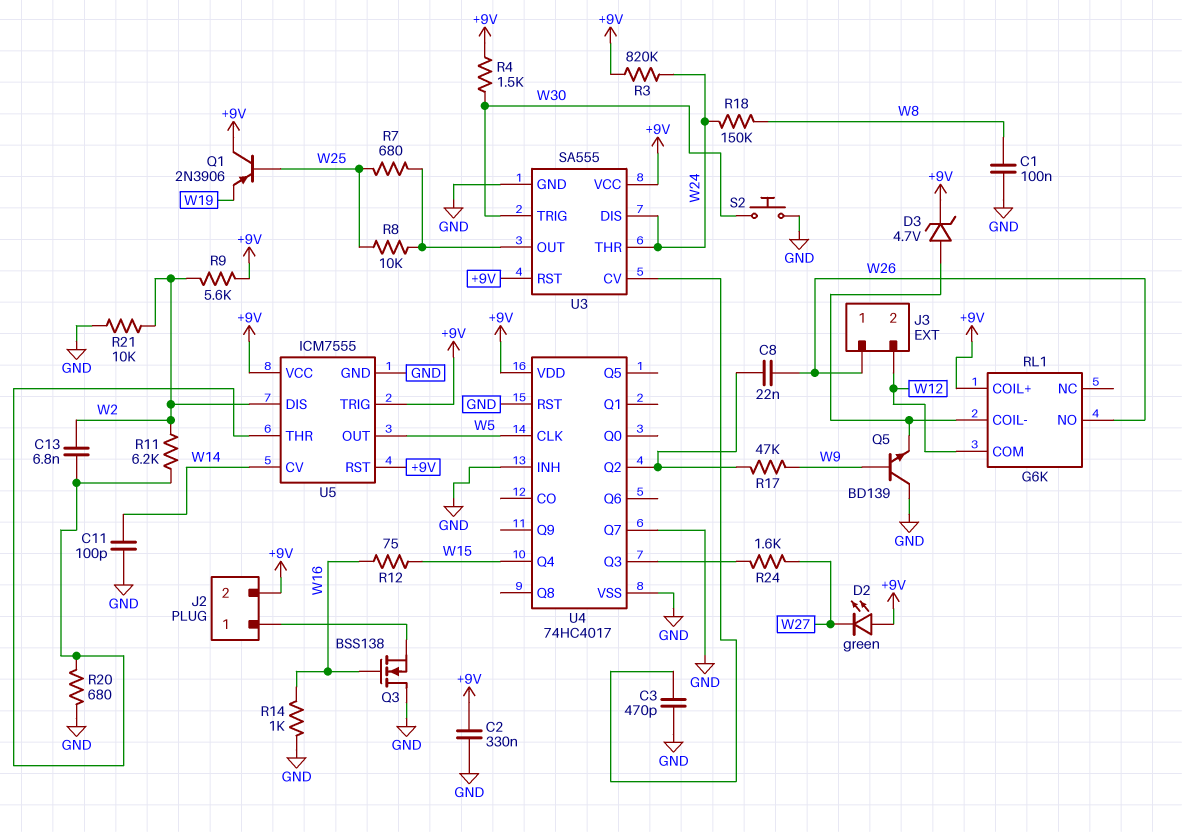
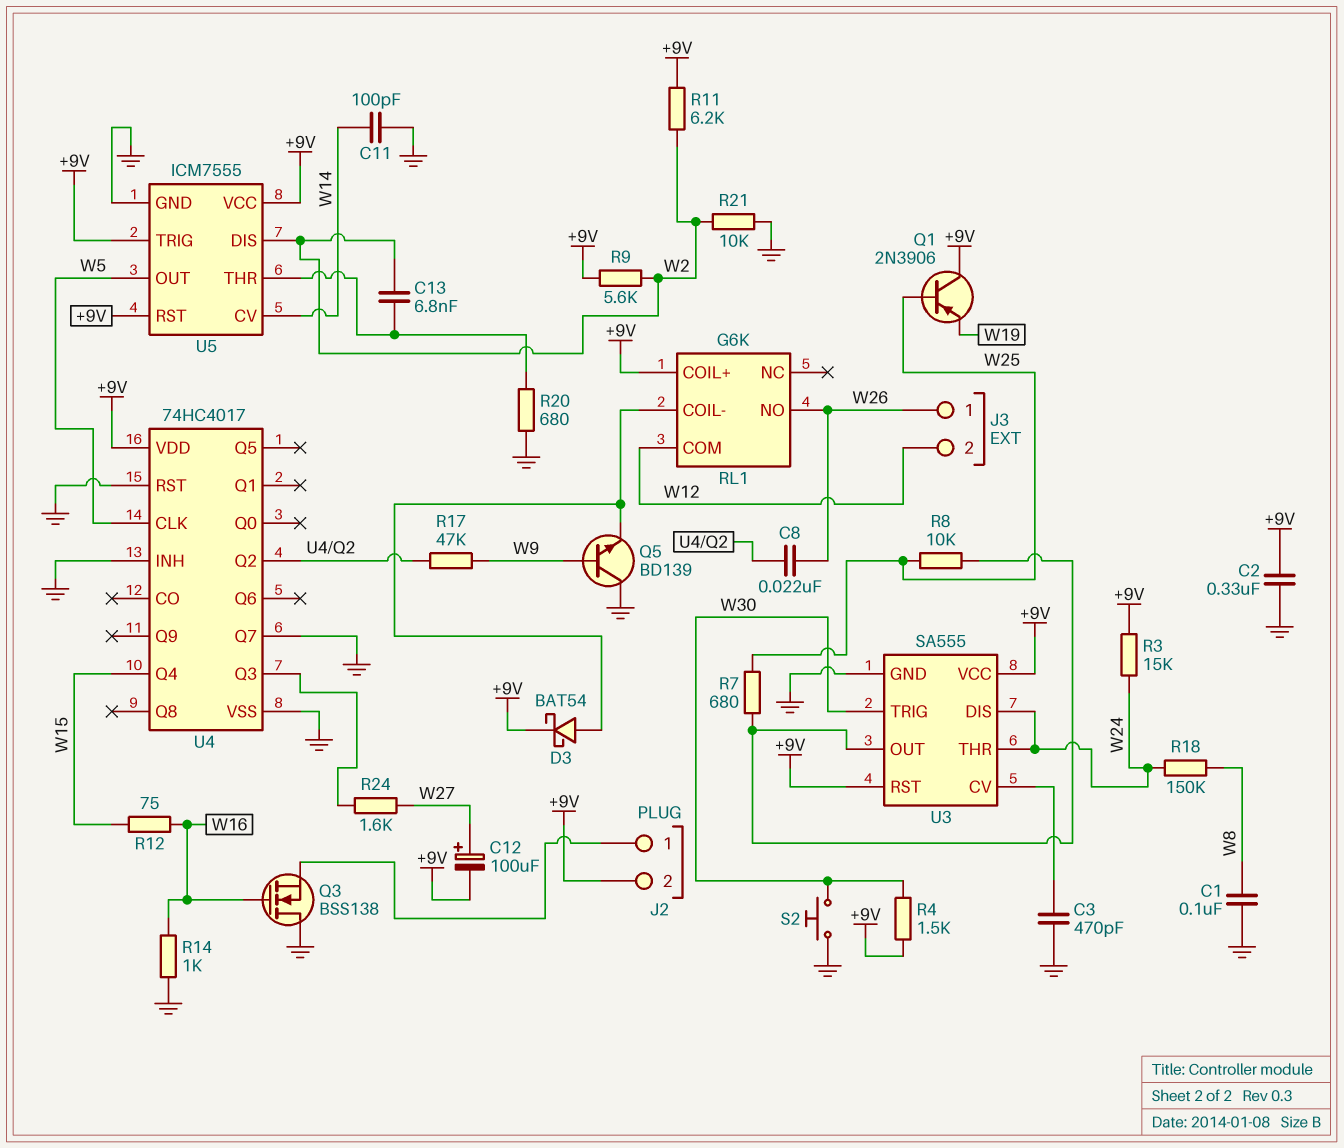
C12: none -> 100uF (plus W27, minus +9V)
D2: LED green (A +9V, K W27) -> none
D3: zener 4.7V (A RL1/COIL-, K +9V) -> schottky BAT54 (A RL1/COIL-, K +9V)
R3: 820k (+9V, W24) -> 15k (+9V, W24)
R11: 6.2k (U5/THR, W2) -> 6.2k (+9V, W2)

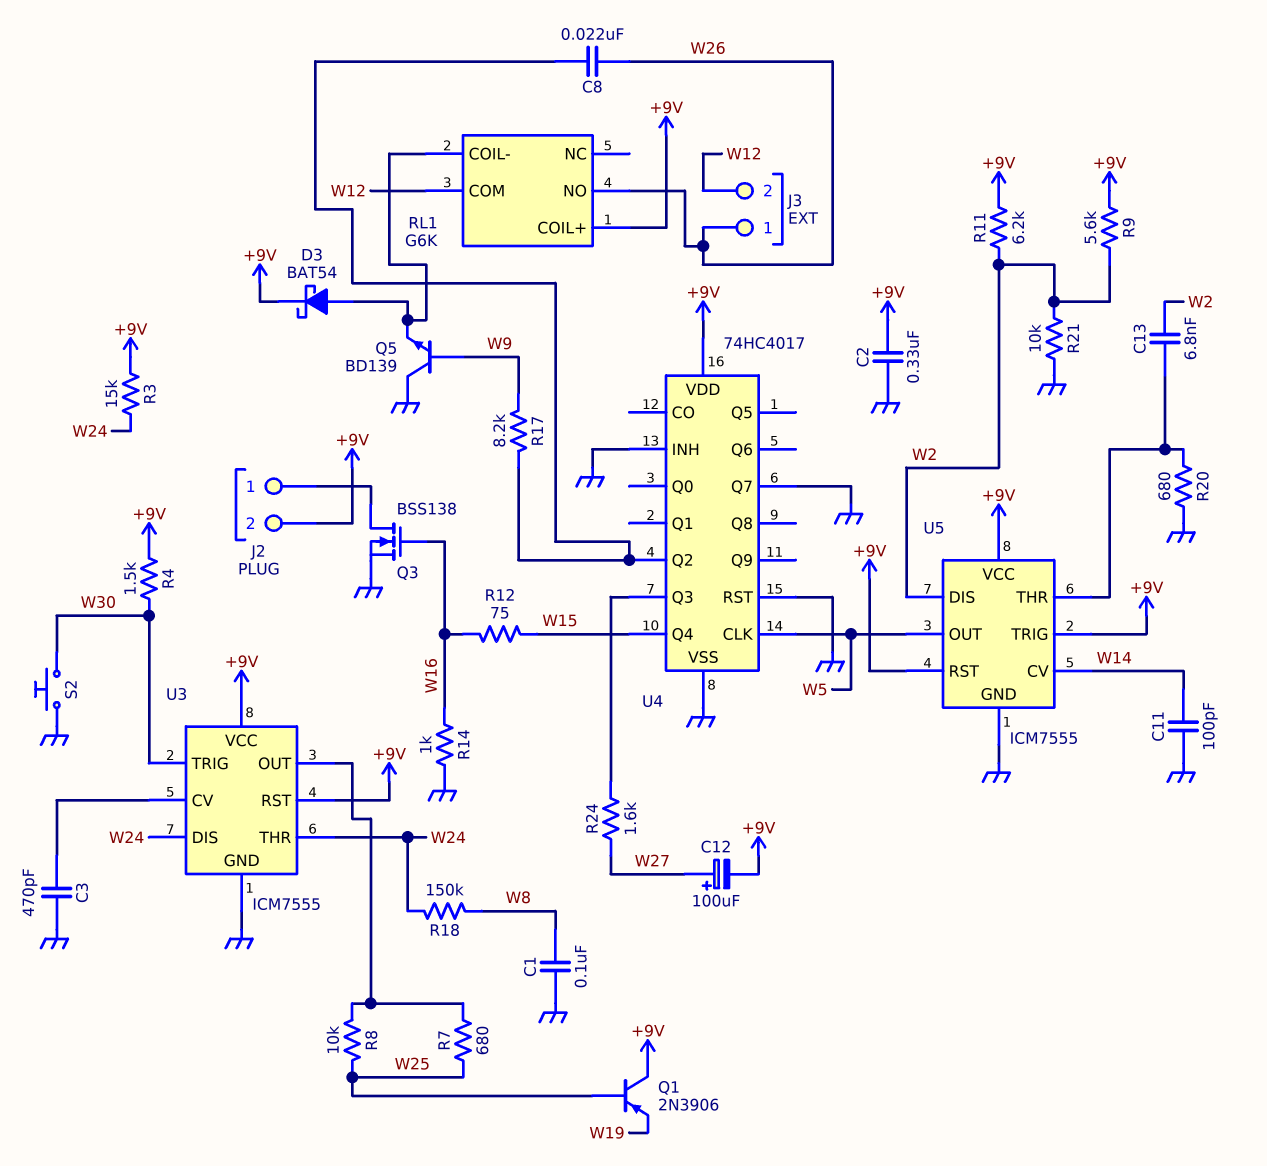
Q3: NMOS BSS138 (G W16, D GND, S J2/1) -> NMOS BSS138 (G W16, D J2/1, S GND)
R17: 47k (U4/Q2, W9) -> 8.2k (U4/Q2, W9)
U3: SA555 -> ICM7555

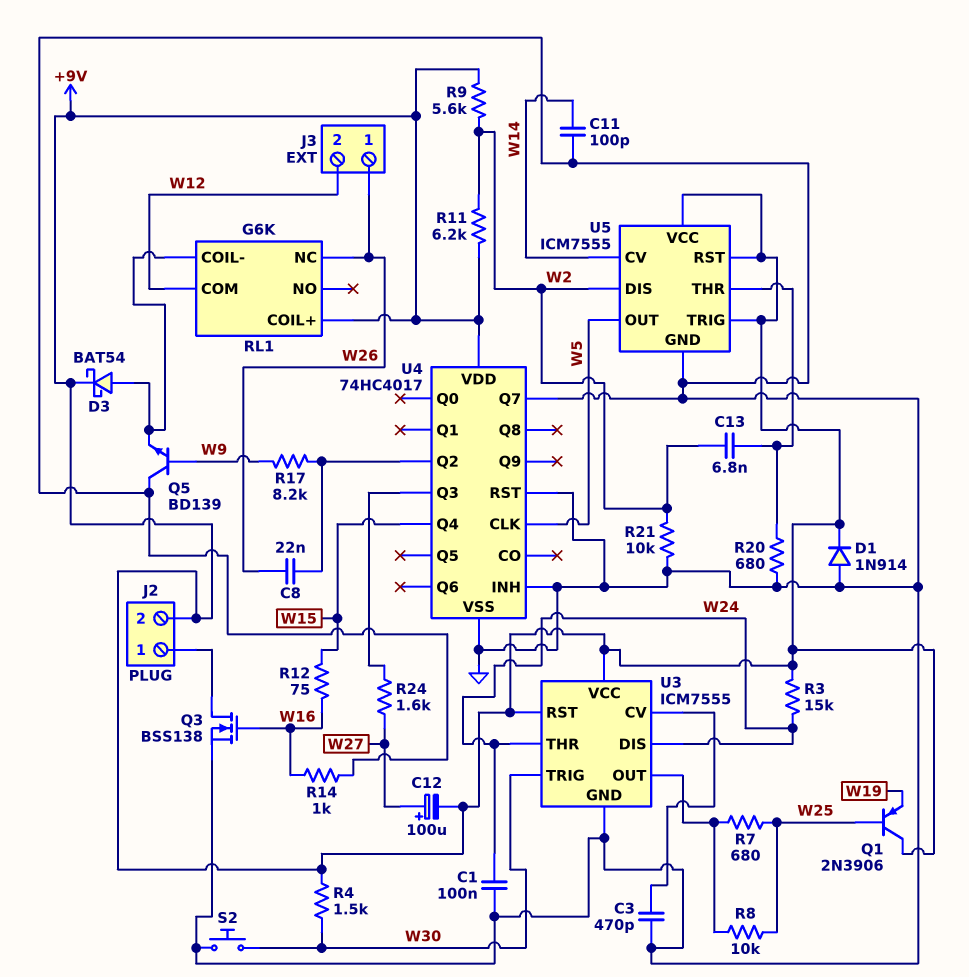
C1: 100nF (GND, W8) -> 100nF (GND, W24)
C2: 330nF (+9V, GND) -> none
D1: none -> diode 1N914 (A GND, K +9V)
R18: 150k (W8, W24) -> none
RL1 pin NC: none -> W26
RL1 pin NO: W26 -> none

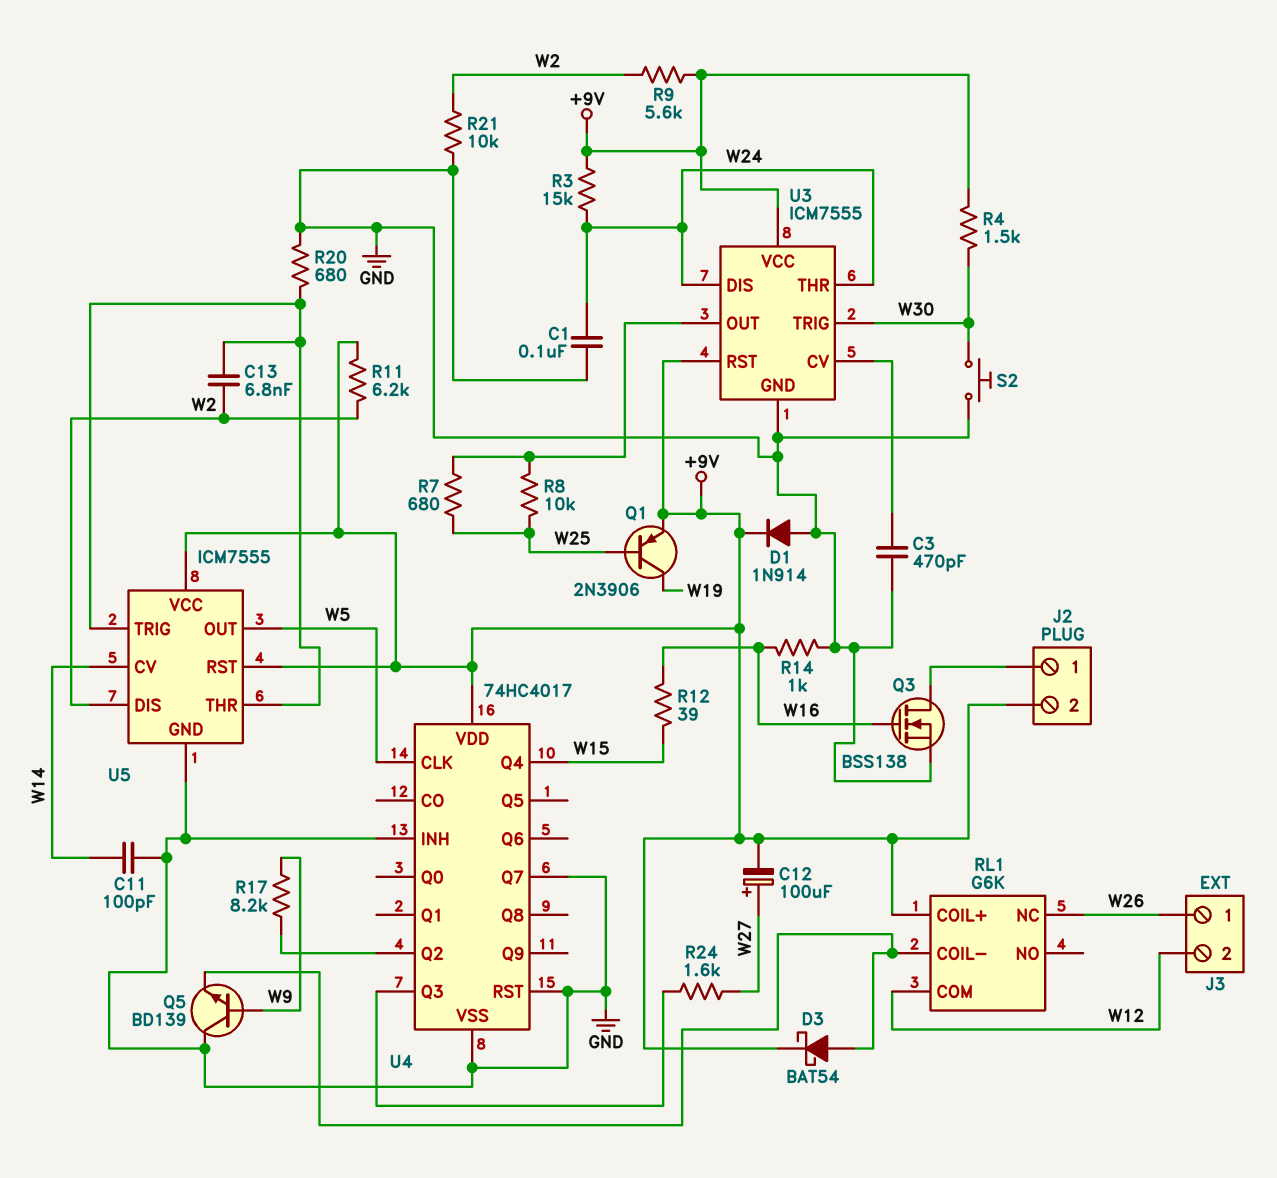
C8: 22nF (U4/Q2, W26) -> none
Q1: PNP 2N3906 (B W25, C +9V, E W19) -> PNP 2N3906 (B W25, C W19, E +9V)
R12: 75 (W15, W16) -> 39 (W15, W16)
U5 pin TRIG: +9V -> U5/THR

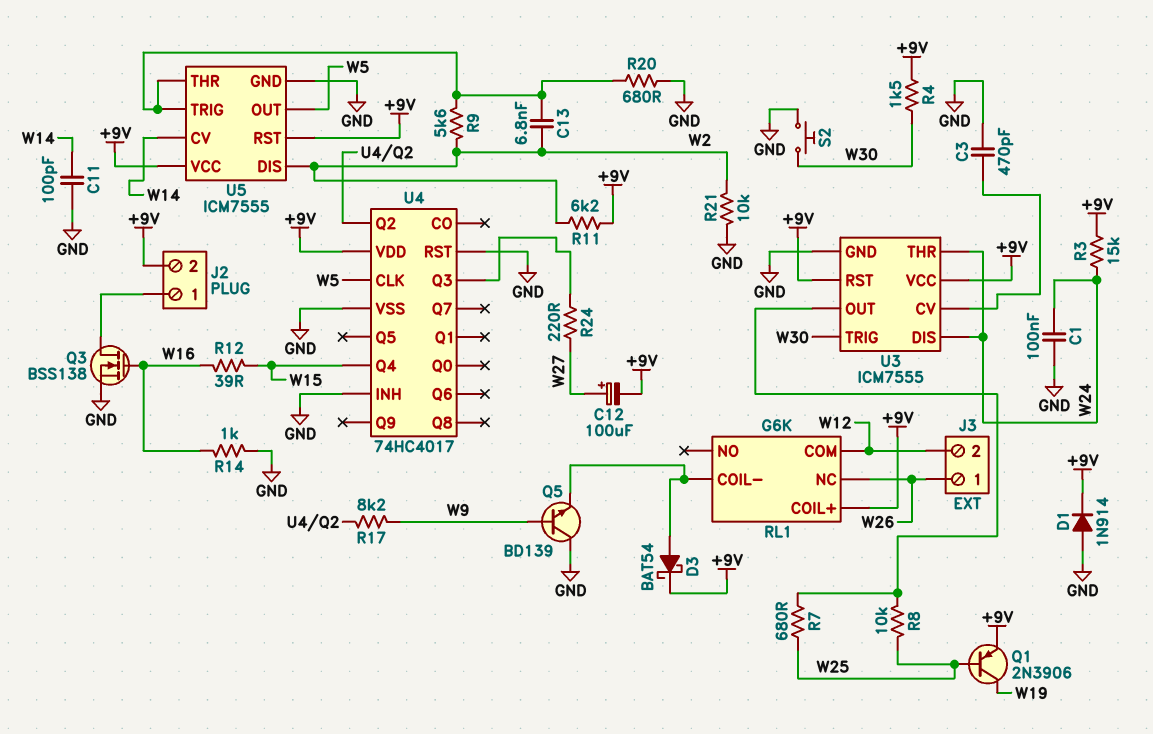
R9: 5.6k (+9V, W2) -> 5.6k (U5/THR, W2)
R24: 1.6k (U4/Q3, W27) -> 220 (U4/Q3, W27)
U4 pin Q7: GND -> none

